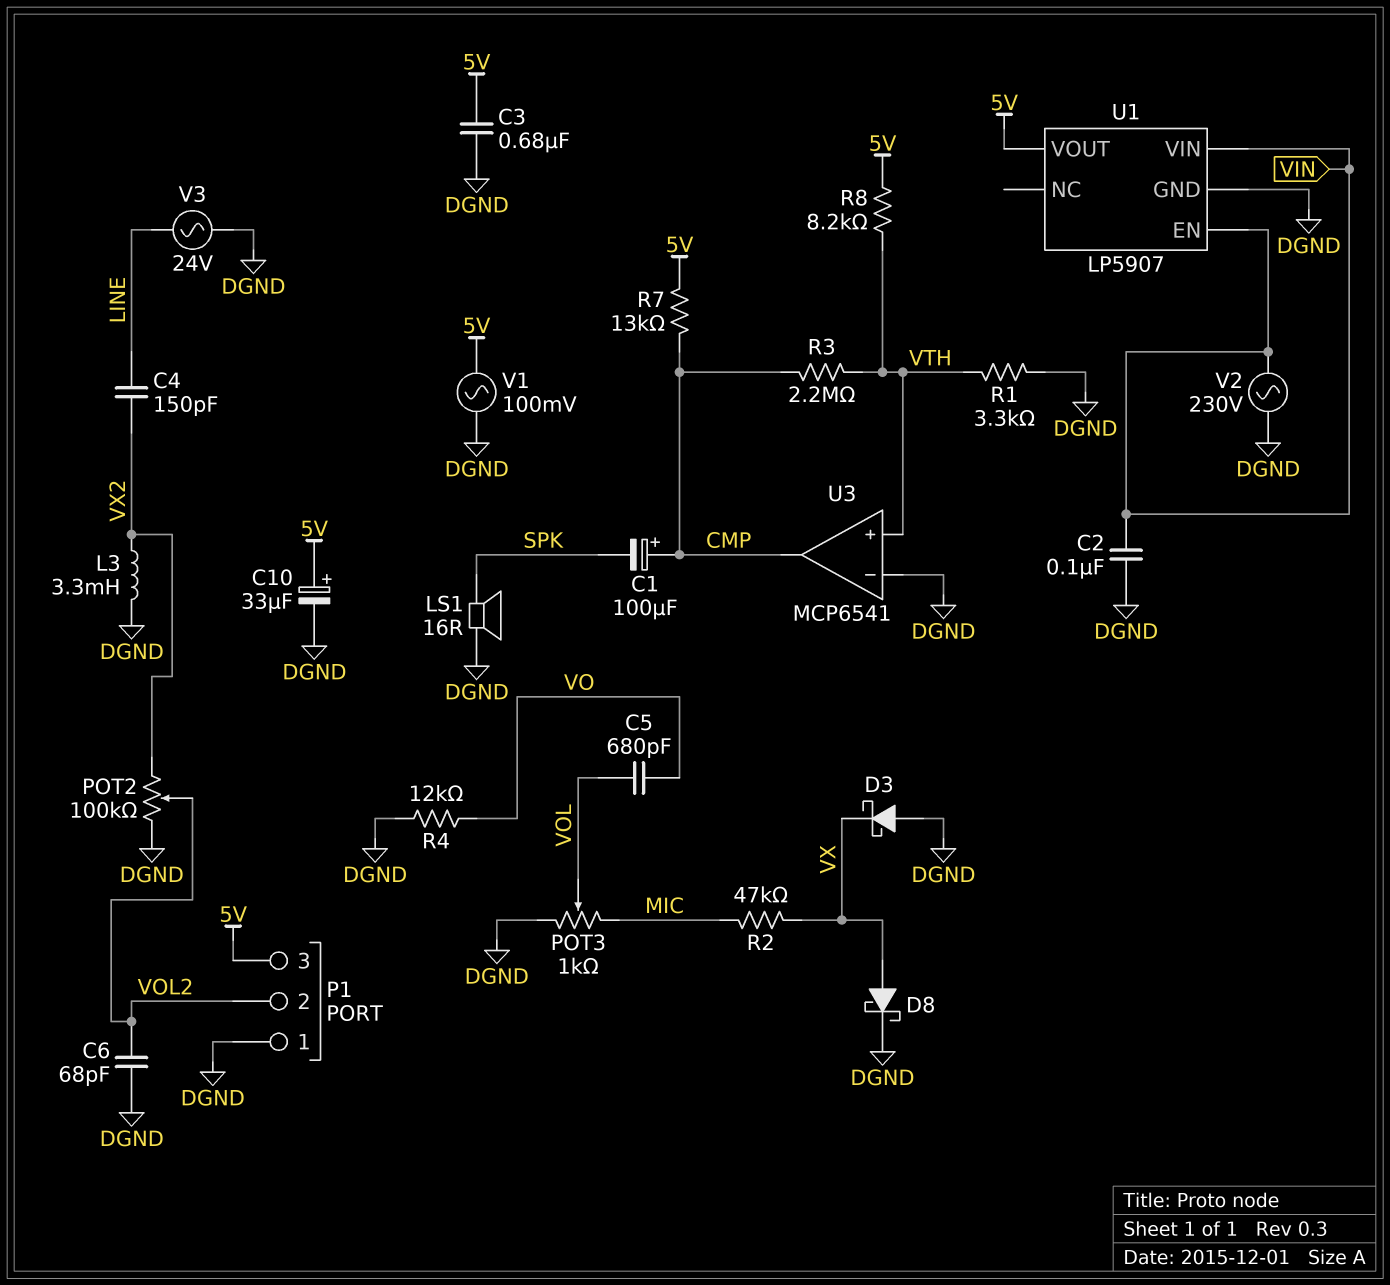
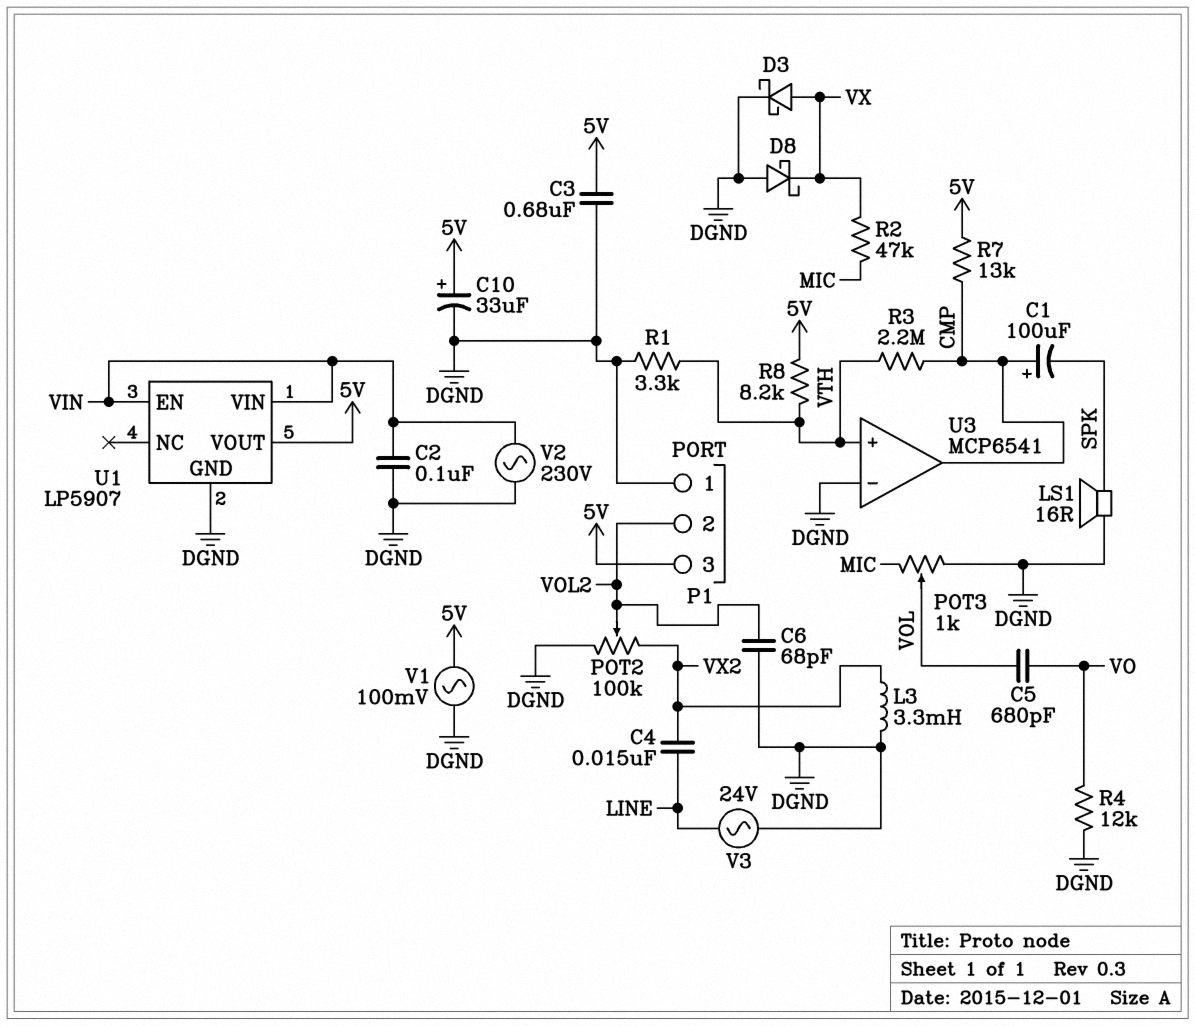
C4: 150pF (LINE, VX2) -> 15nF (LINE, VX2)
D3: schottky (A DGND, K VX) -> schottky (A VX, K DGND)
D8: schottky (A VX, K DGND) -> schottky (A DGND, K VX)

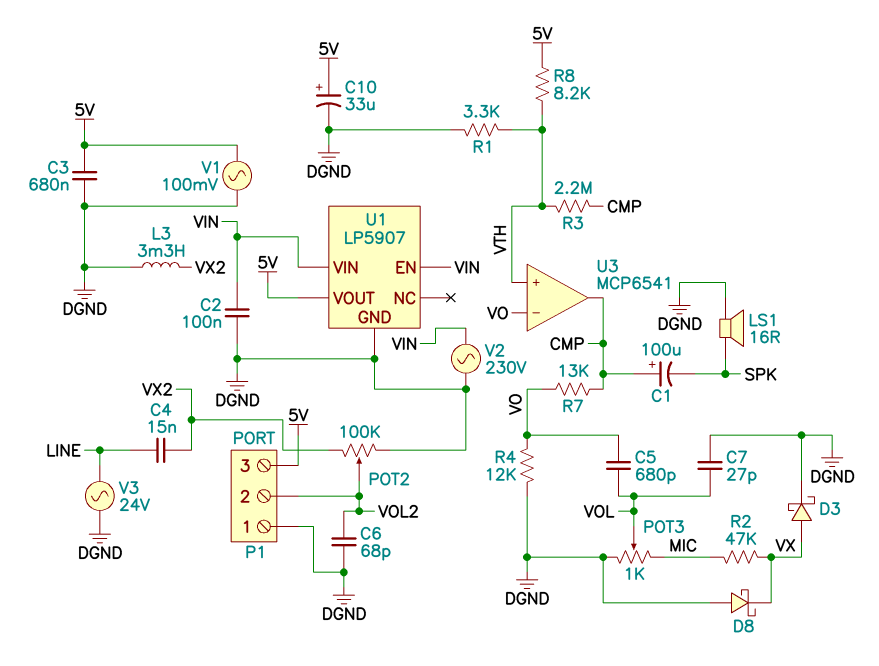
C7: none -> 27pF (DGND, VOL)
R7: 13k (5V, CMP) -> 13k (CMP, VO)
U3 pin in-: DGND -> VO

